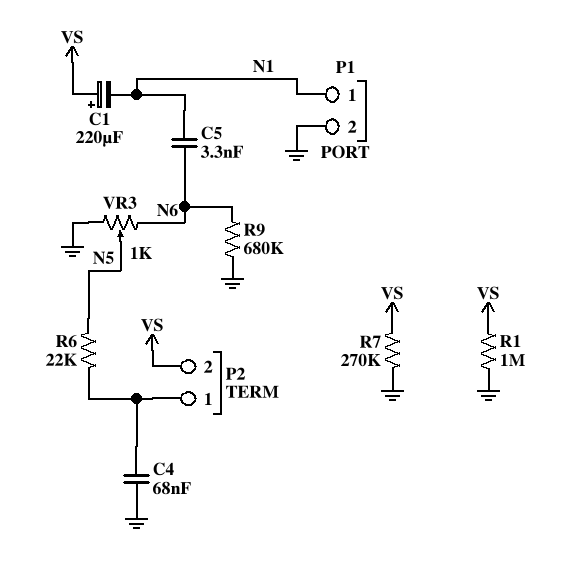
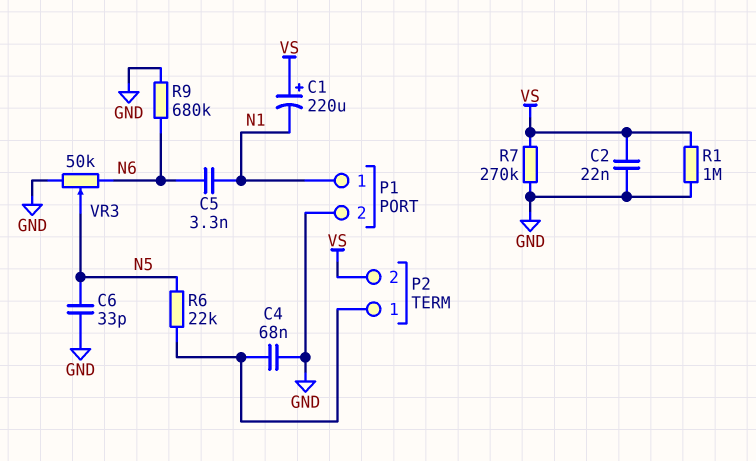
C2: none -> 22nF (GND, VS)
C6: none -> 33pF (GND, N5)
VR3: 1k (GND, N6, wiper N5) -> 50k (GND, N6, wiper N5)

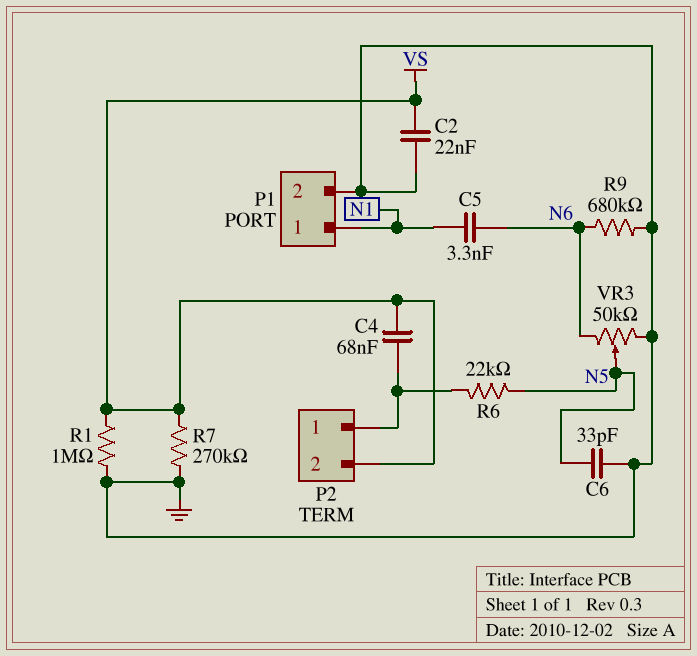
C1: 220uF (plus VS, minus N1) -> none
C4: 68nF (GND, P2/1) -> 68nF (P2/1, VS)

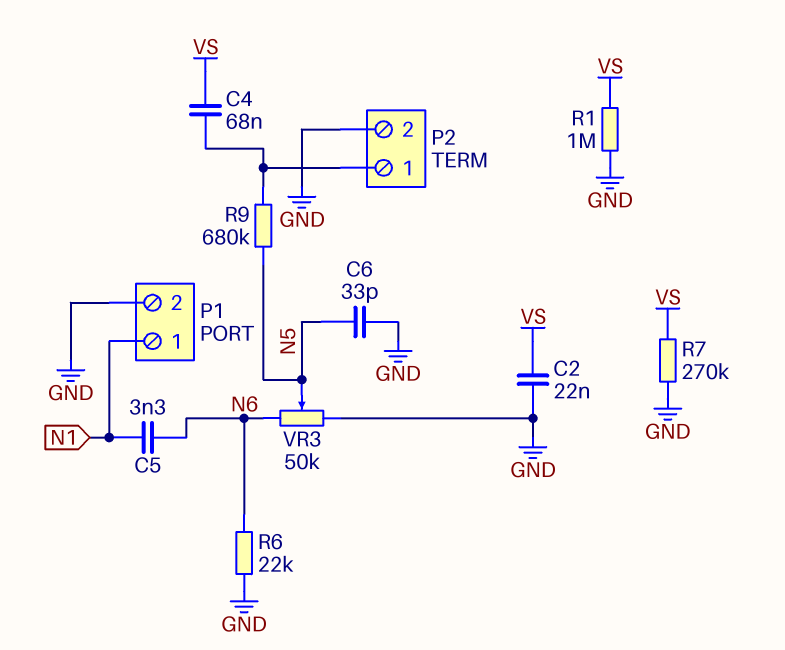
P2 pin 2: VS -> GND
R6: 22k (N5, P2/1) -> 22k (GND, N6)
R9: 680k (GND, N6) -> 680k (N5, P2/1)

